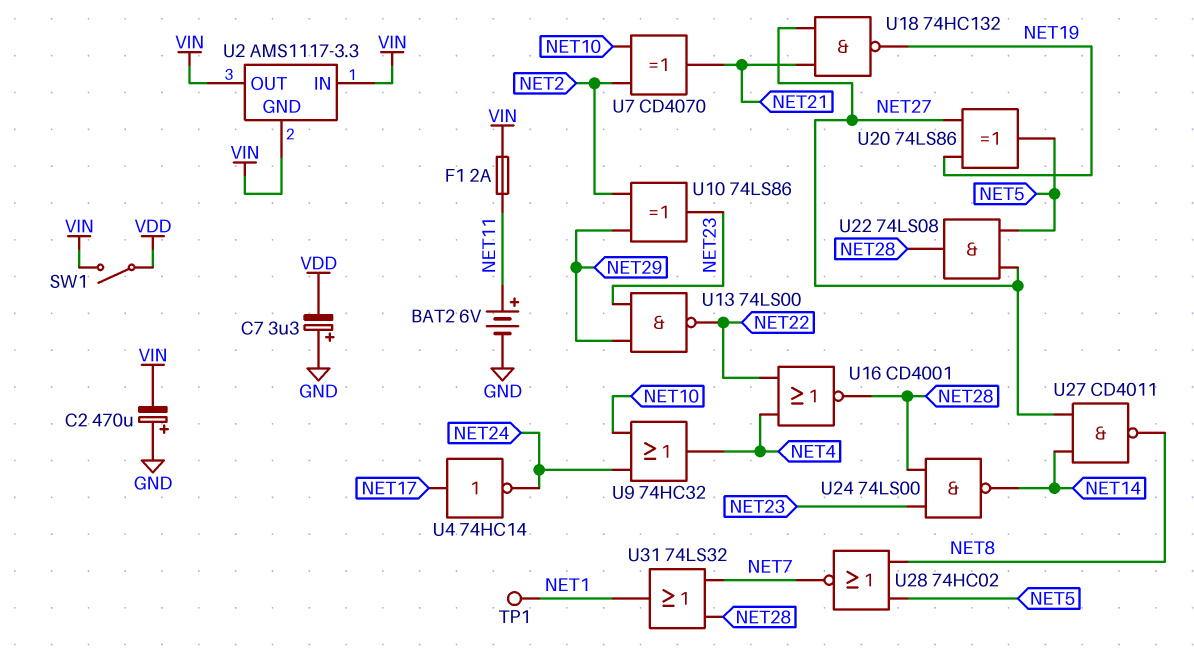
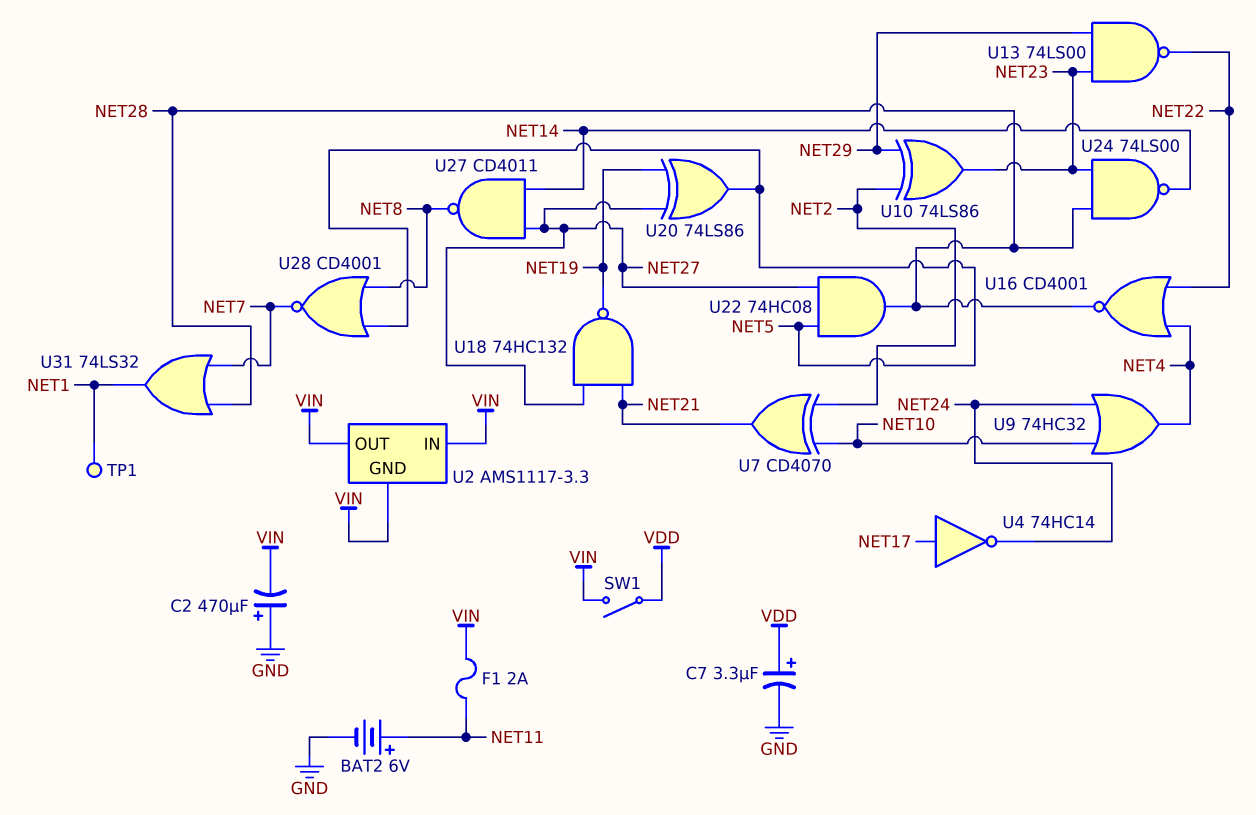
C7: 3.3uF (plus GND, minus VDD) -> 3.3uF (plus VDD, minus GND)
U22: AND 74LS08 (in NET5, in NET27, out NET28) -> AND 74HC08 (in NET5, in NET27, out NET28)
U28: NOR 74HC02 (in NET5, in NET8, out NET7) -> NOR CD4001 (in NET5, in NET8, out NET7)

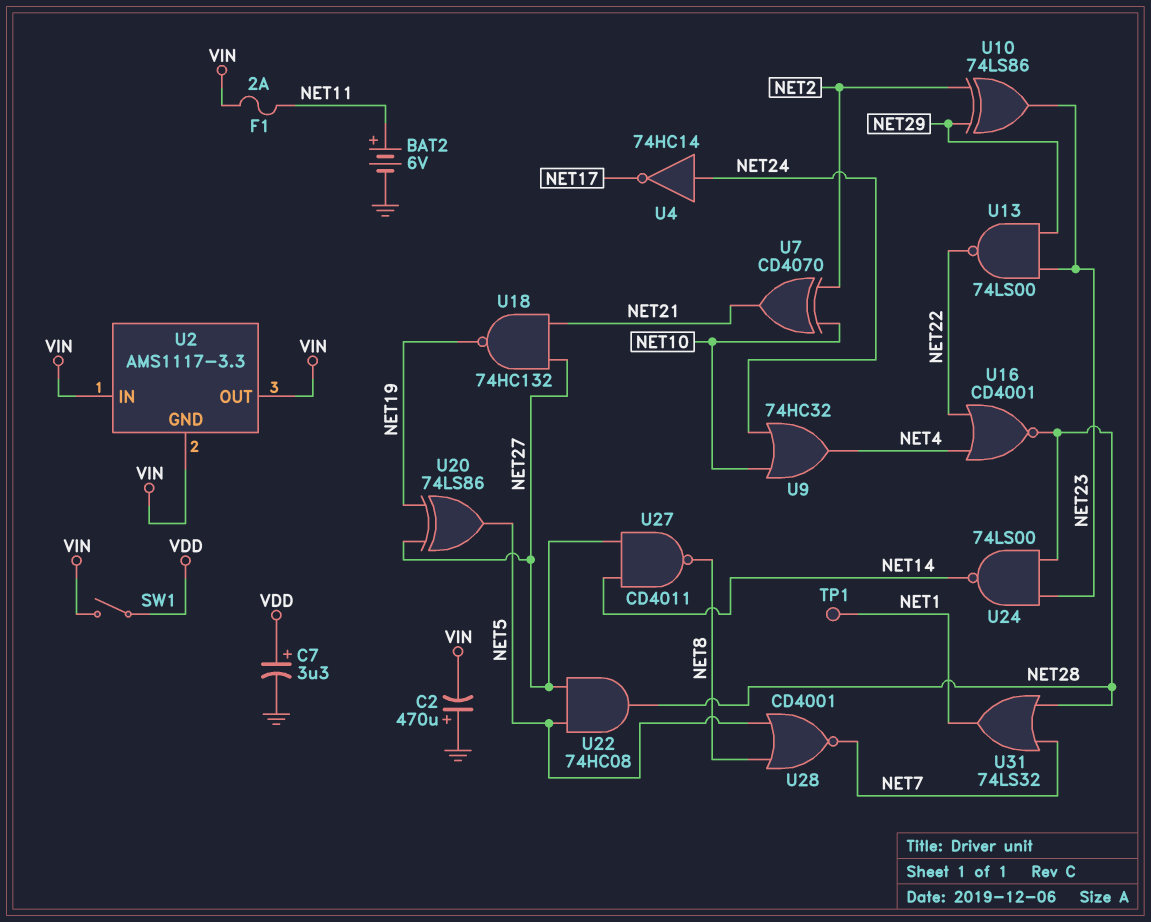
U4: NOT 74HC14 (in NET17, out NET24) -> NOT 74HC14 (in NET24, out NET17)

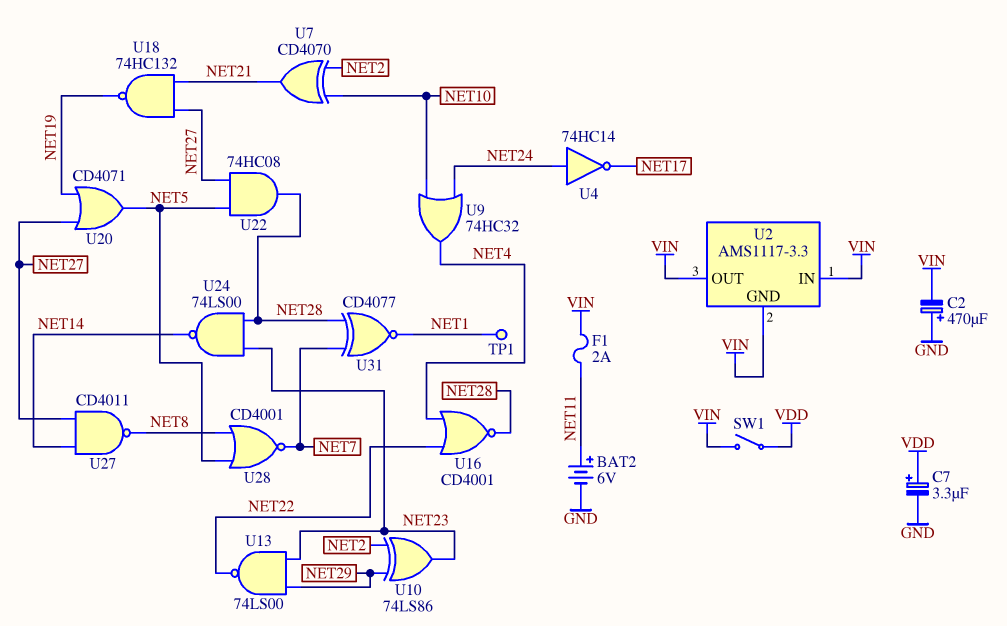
U20: XOR 74LS86 (in NET19, in NET27, out NET5) -> OR CD4071 (in NET19, in NET27, out NET5)
U31: OR 74LS32 (in NET7, in NET28, out NET1) -> XNOR CD4077 (in NET7, in NET28, out NET1)

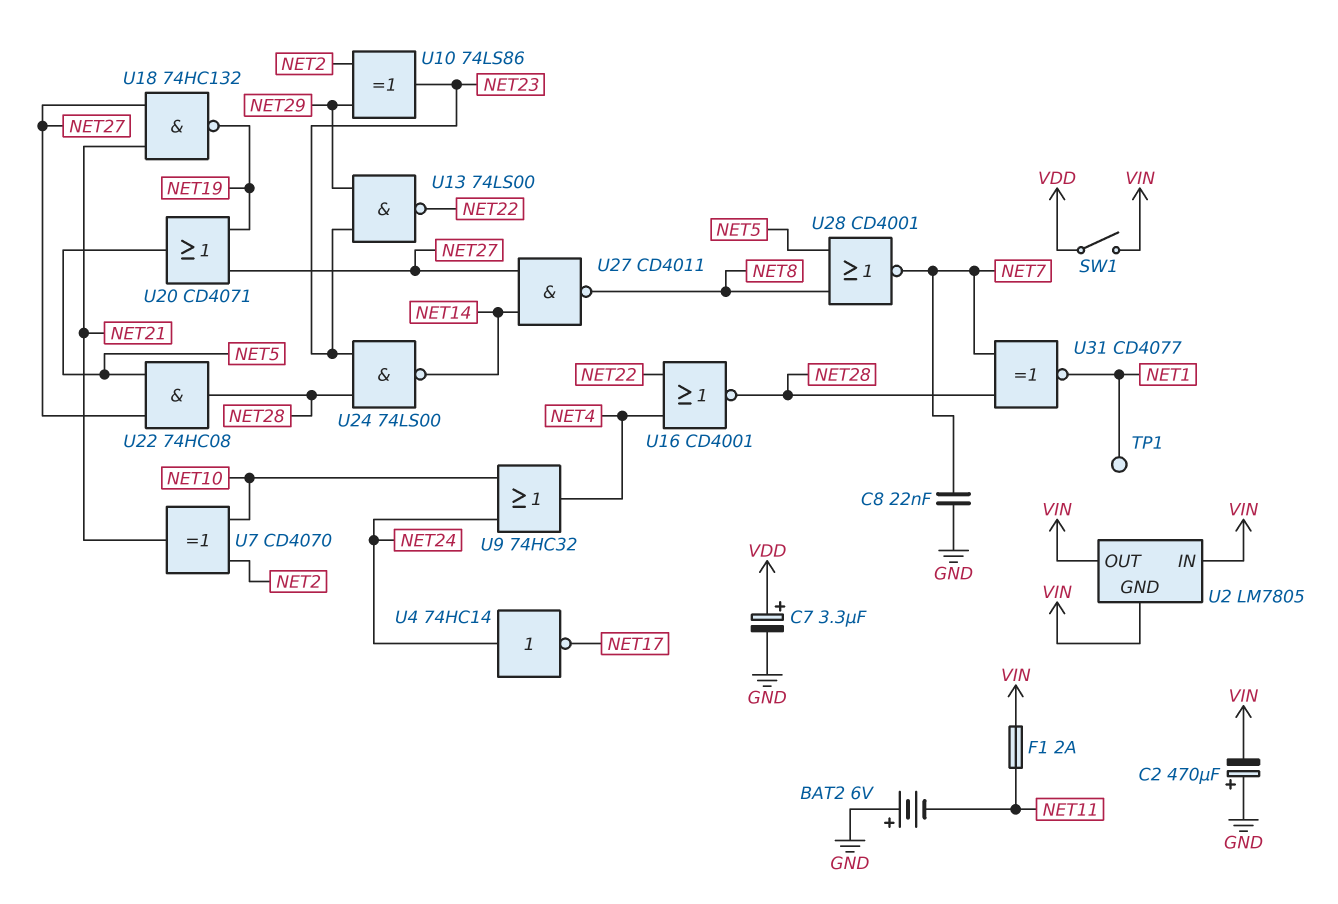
BAT2: 6V (plus NET11, minus GND) -> 6V (plus GND, minus NET11)
C8: none -> 22nF (GND, NET7)
U2: AMS1117-3.3 -> LM7805

